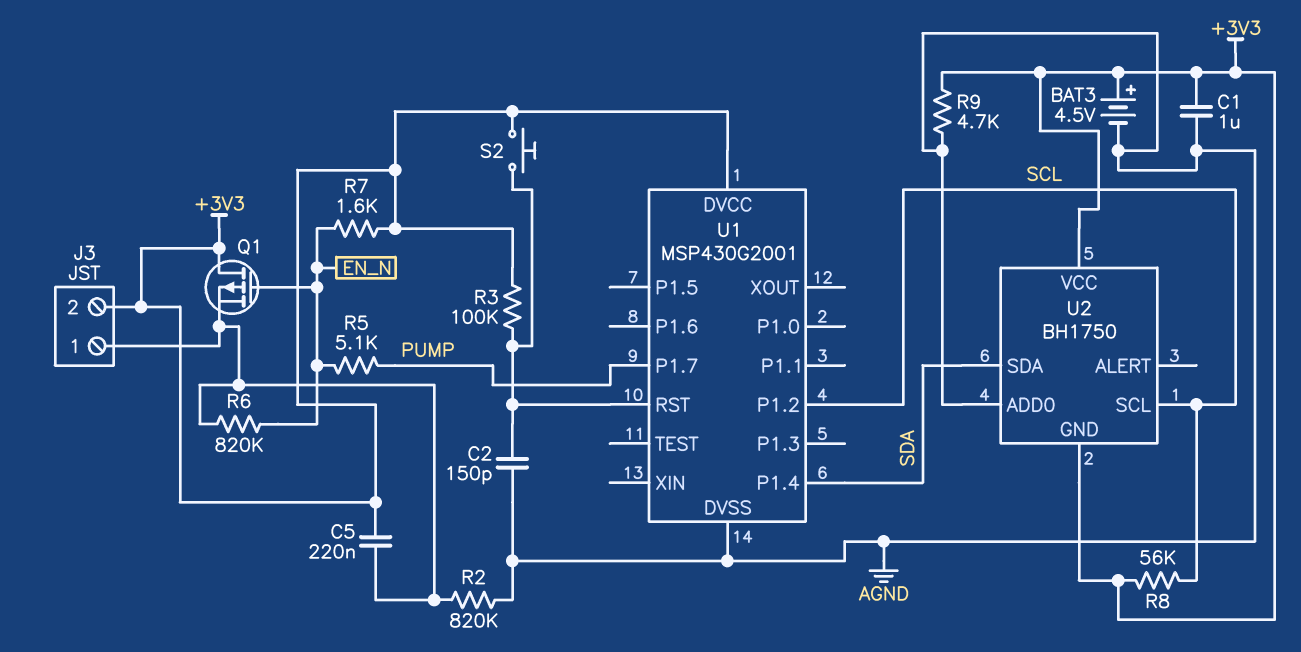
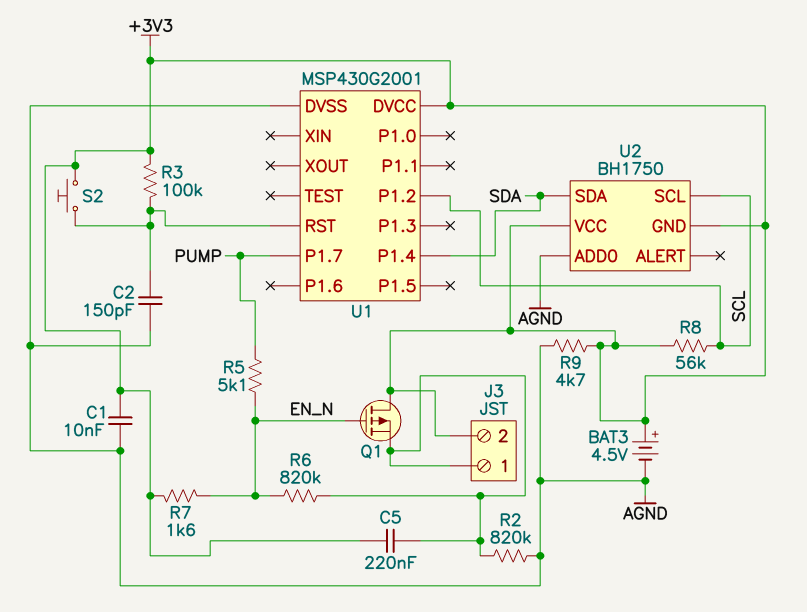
C1: 1uF (+3V3, AGND) -> 10nF (+3V3, AGND)

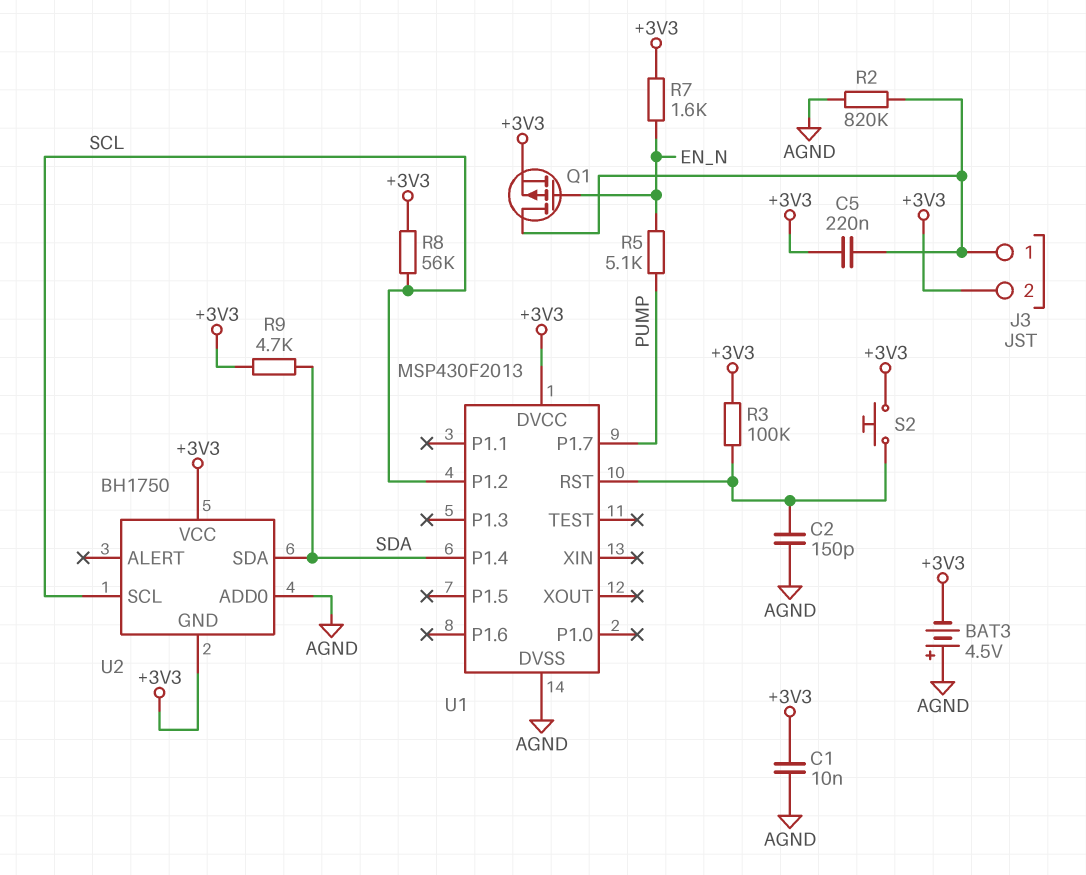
BAT3: 4.5V (plus +3V3, minus AGND) -> 4.5V (plus AGND, minus +3V3)
Q1: PMOS (G EN_N, D +3V3, S J3/1) -> PMOS (G EN_N, D J3/1, S +3V3)
R6: 820k (EN_N, J3/1) -> none
R9: 4.7k (+3V3, AGND) -> 4.7k (+3V3, SDA)
U1: MSP430G2001 -> MSP430F2013

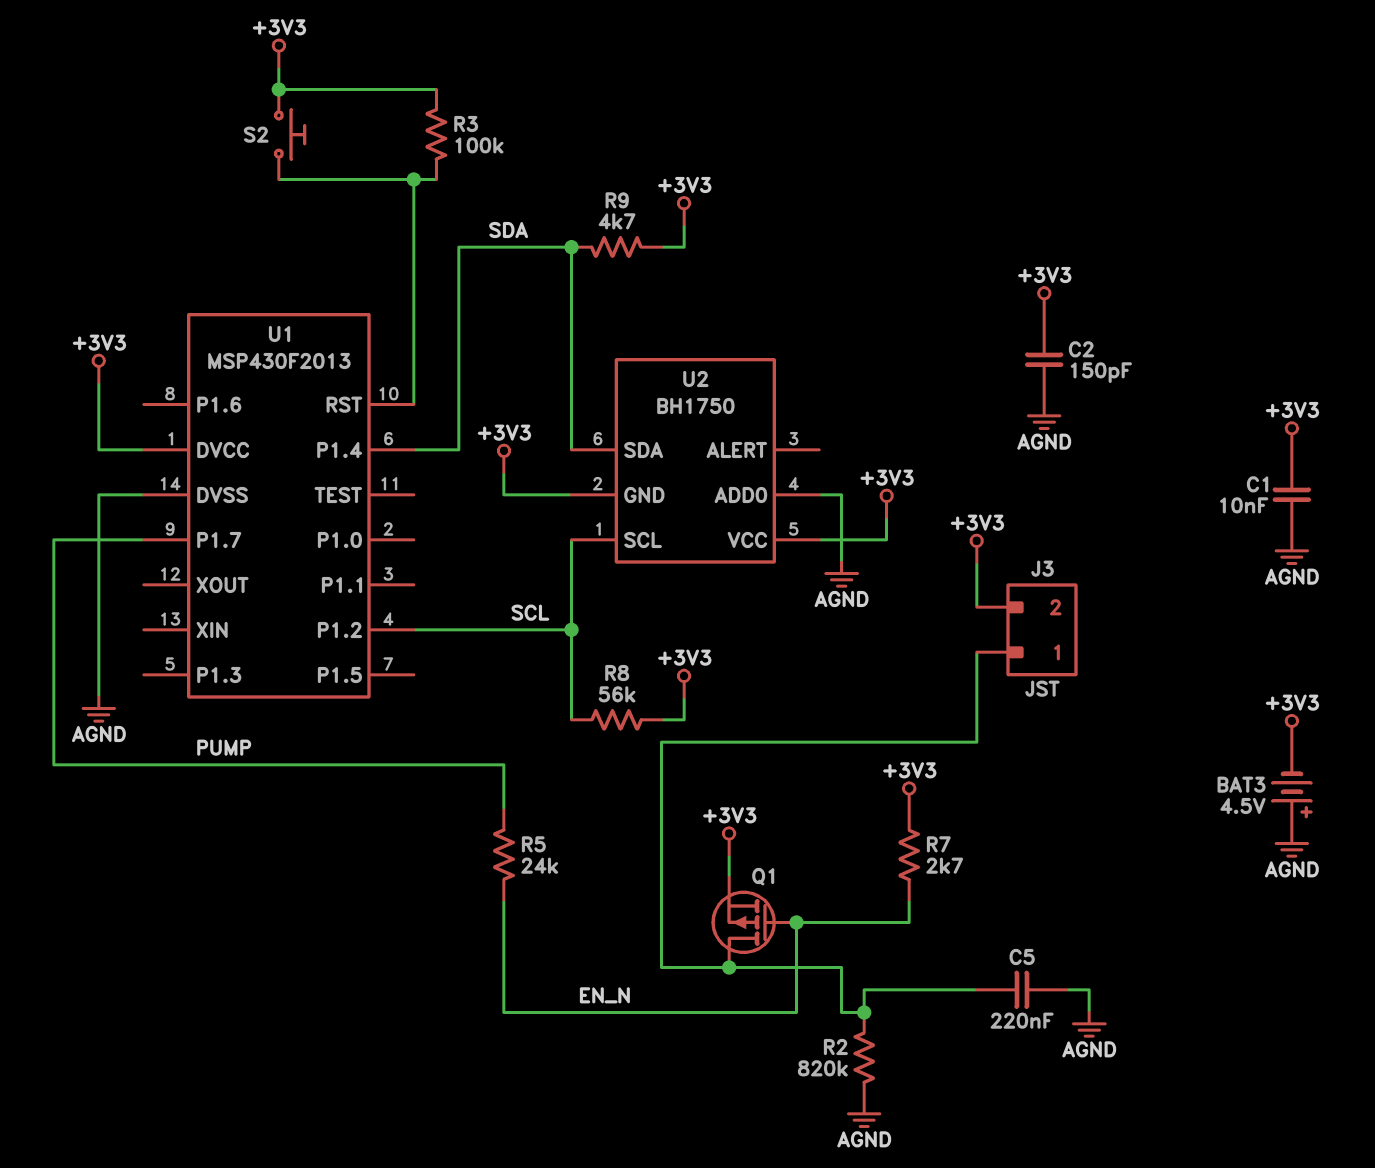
C2: 150pF (AGND, U1/RST) -> 150pF (+3V3, AGND)
C5: 220nF (+3V3, J3/1) -> 220nF (AGND, J3/1)
R5: 5.1k (EN_N, PUMP) -> 24k (EN_N, PUMP)
R7: 1.6k (+3V3, EN_N) -> 2.7k (+3V3, EN_N)

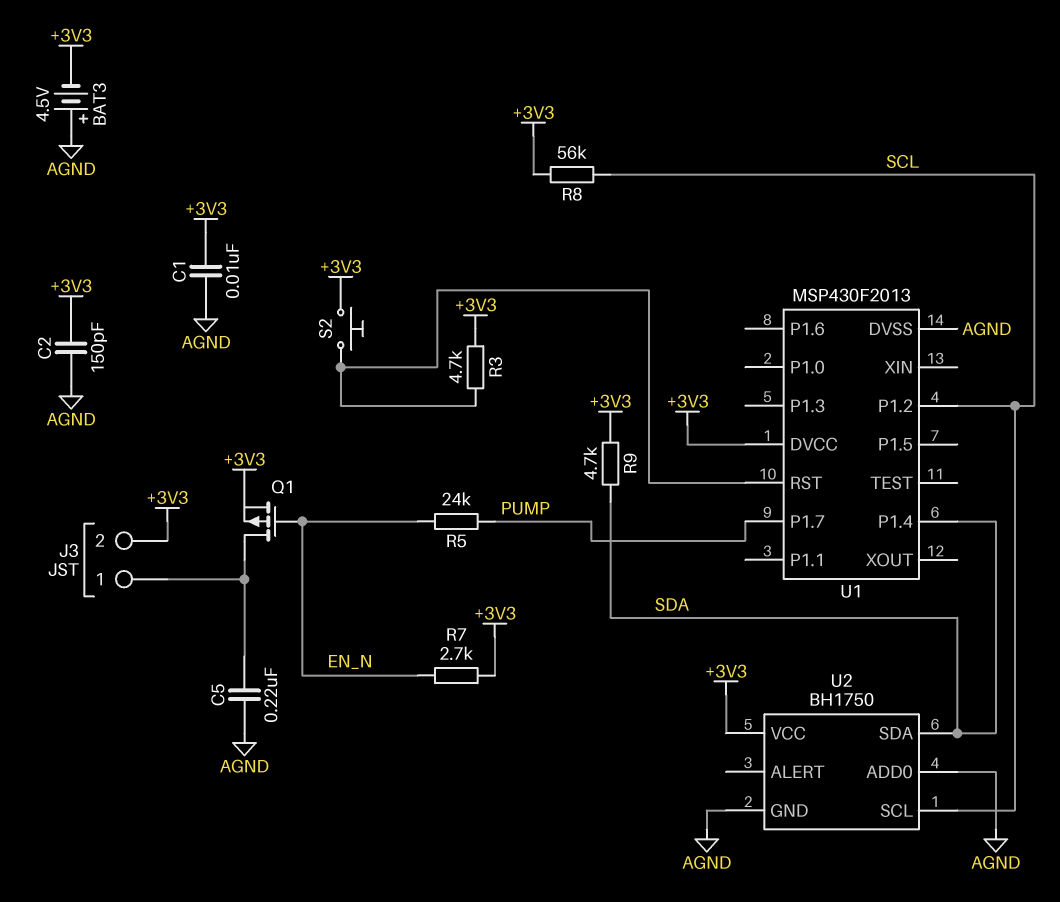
R2: 820k (AGND, J3/1) -> none
R3: 100k (+3V3, U1/RST) -> 4.7k (+3V3, U1/RST)
U2 pin GND: +3V3 -> AGND

